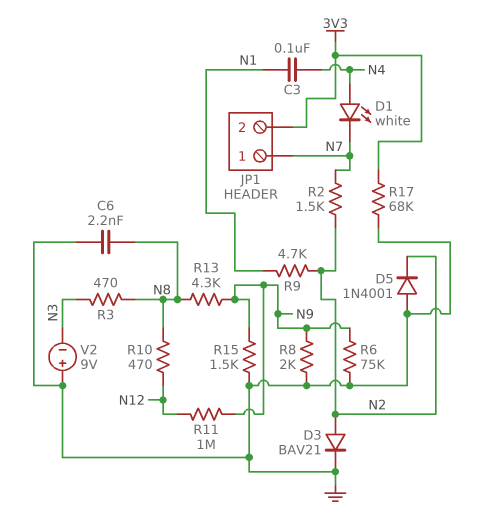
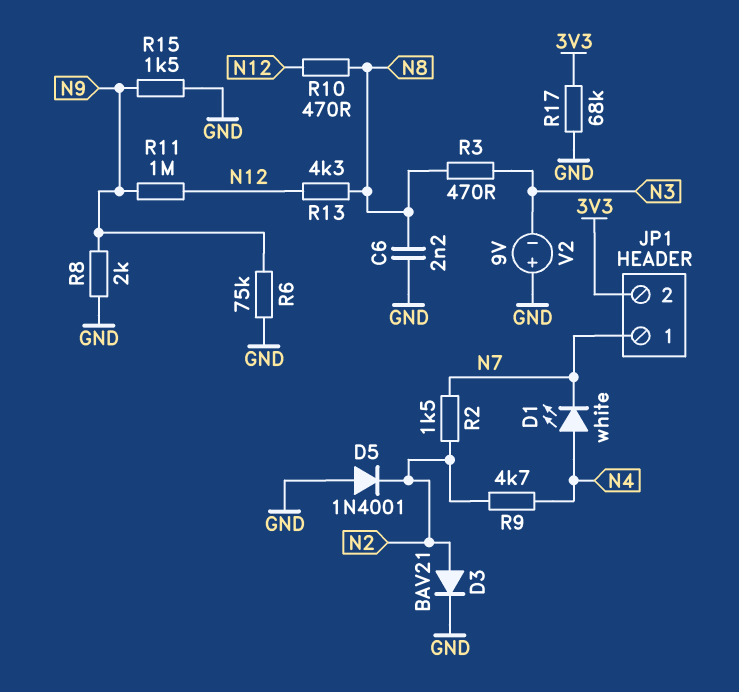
C3: 100nF (N1, N4) -> none
R9: 4.7k (N1, N2) -> 4.7k (N2, N4)
R13: 4.3k (N8, N9) -> 4.3k (N8, N12)

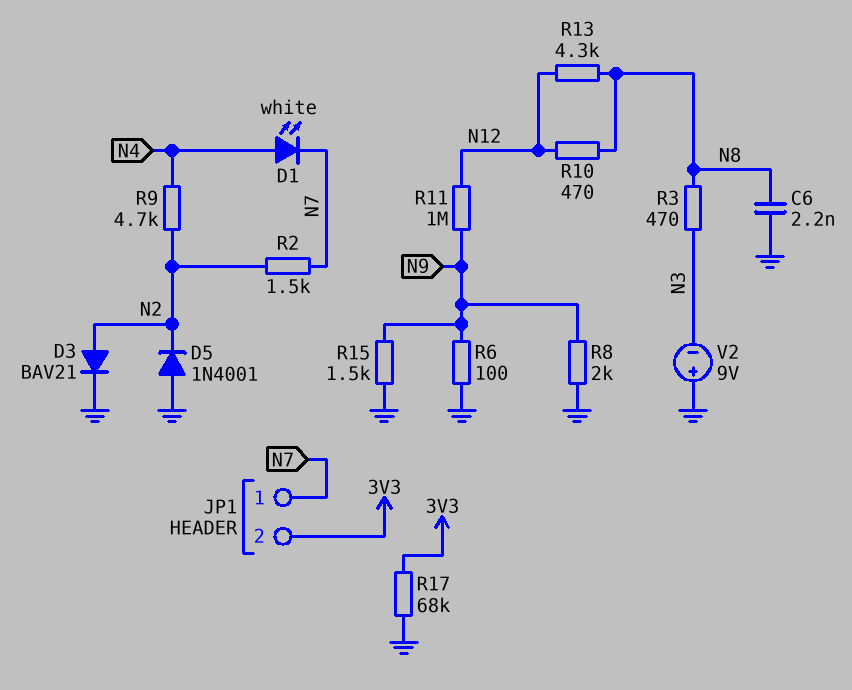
R6: 75k (GND, N9) -> 100 (GND, N9)

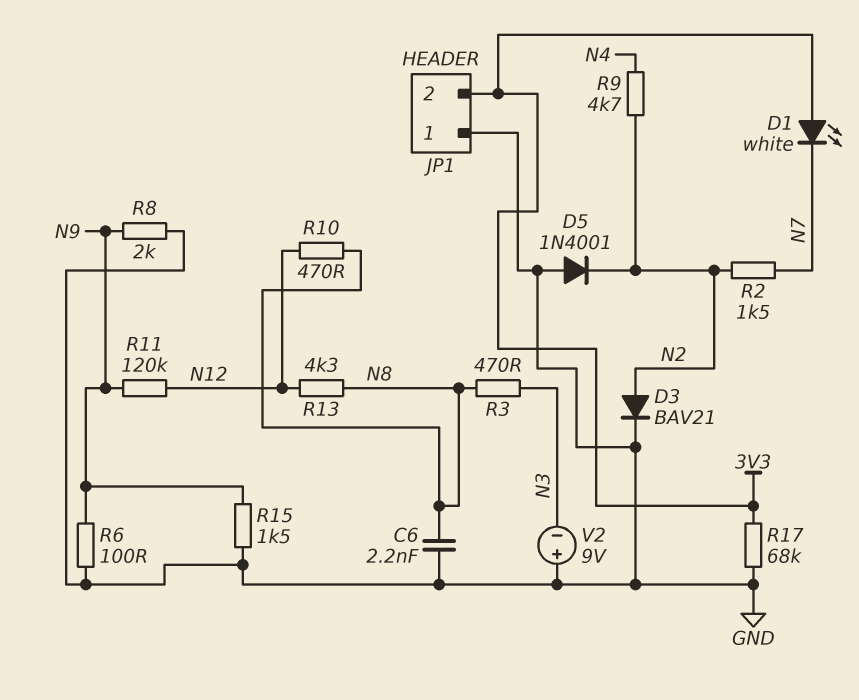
D1: LED white (A N4, K N7) -> LED white (A 3V3, K N7)
JP1 pin 1: N7 -> GND
R11: 1M (N9, N12) -> 120k (N9, N12)

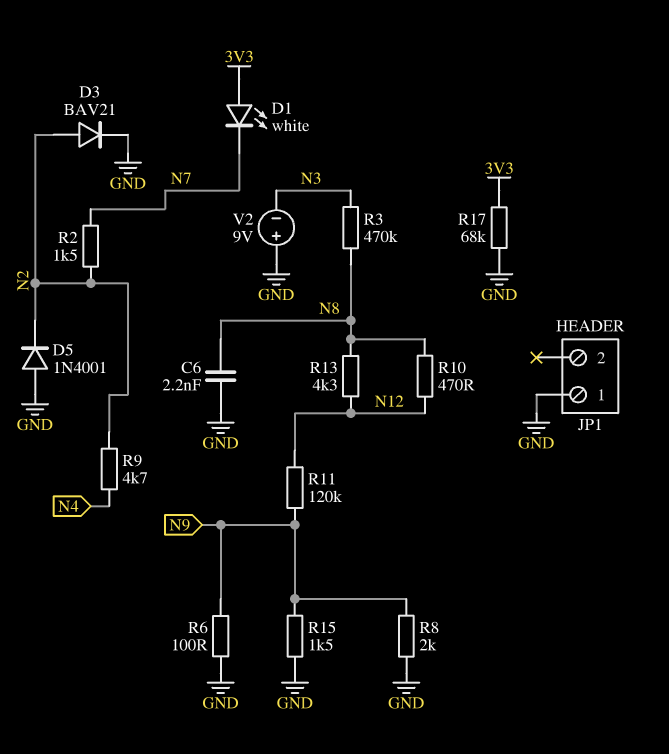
JP1 pin 2: 3V3 -> none
R3: 470 (N3, N8) -> 470k (N3, N8)

